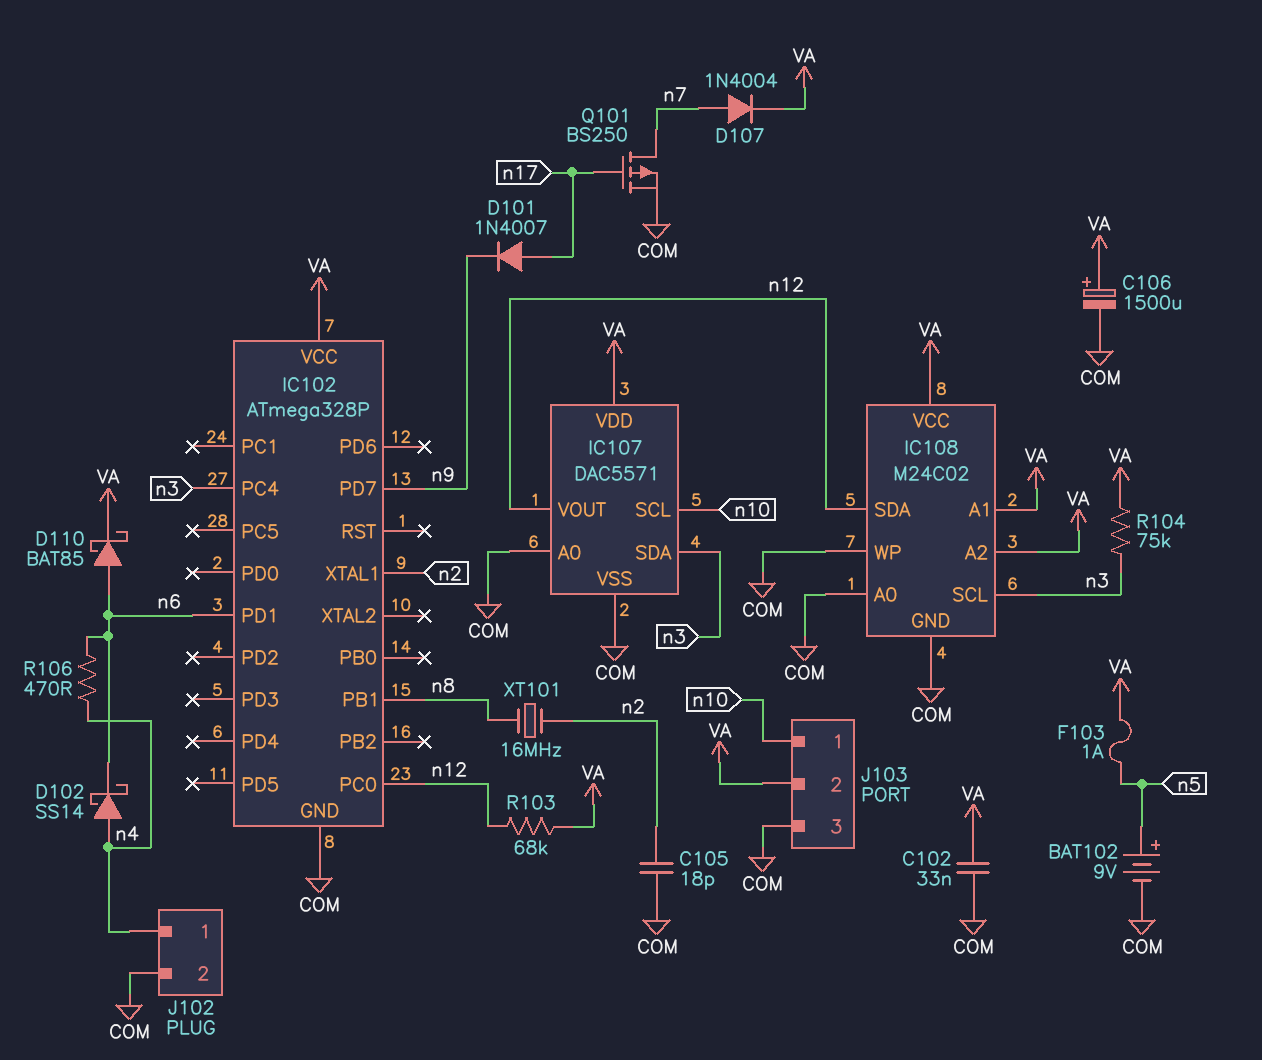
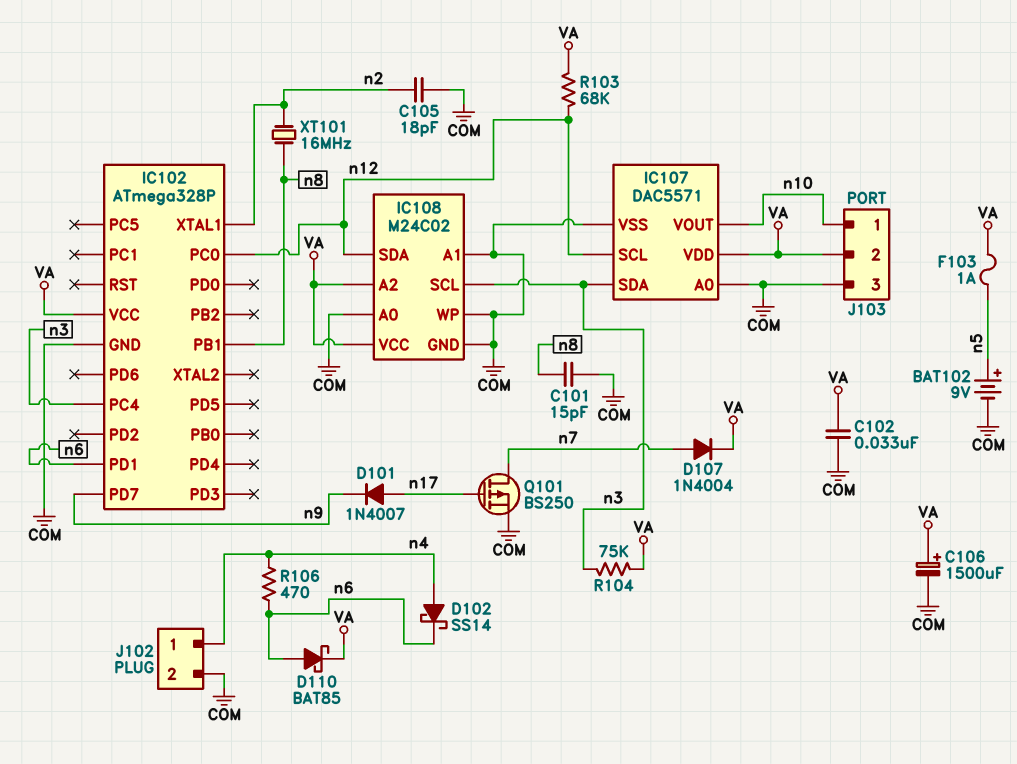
C101: none -> 15pF (COM, n8)
IC107 pin SCL: n10 -> n12
IC107 pin VOUT: n12 -> n10
IC108 pin A1: VA -> COM

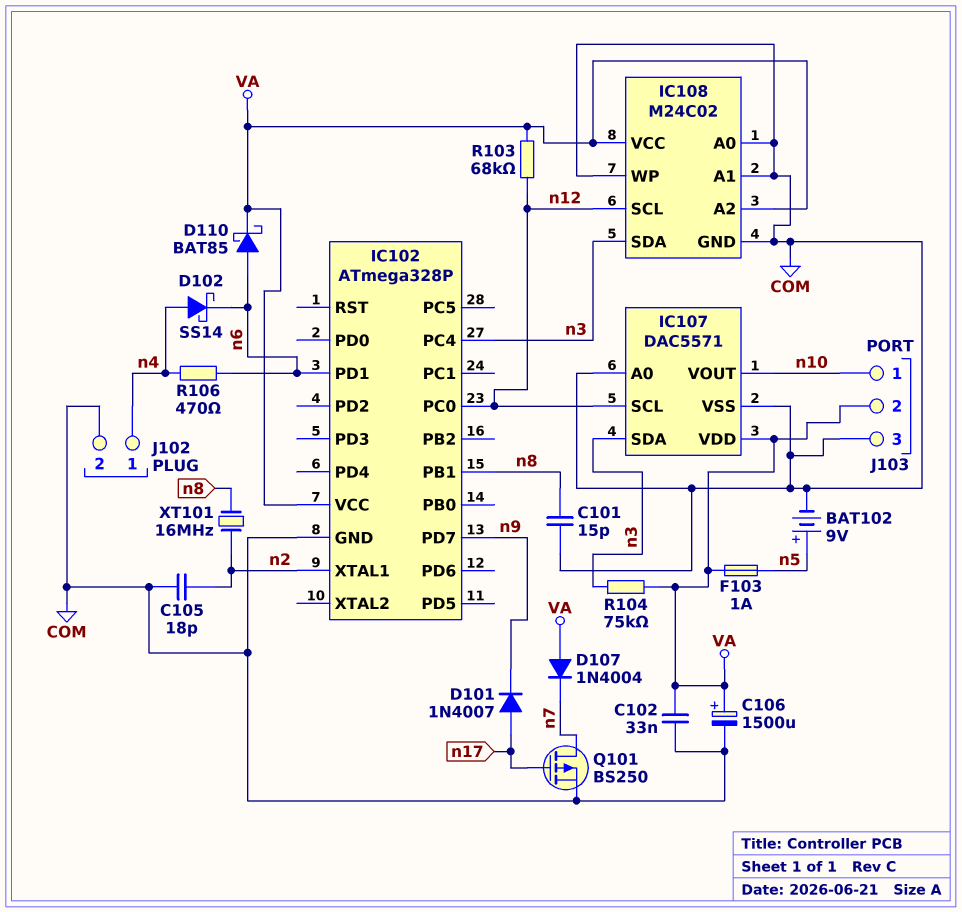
D107: diode 1N4004 (A n7, K VA) -> diode 1N4004 (A VA, K n7)
IC108 pin SCL: n3 -> n12
IC108 pin SDA: n12 -> n3

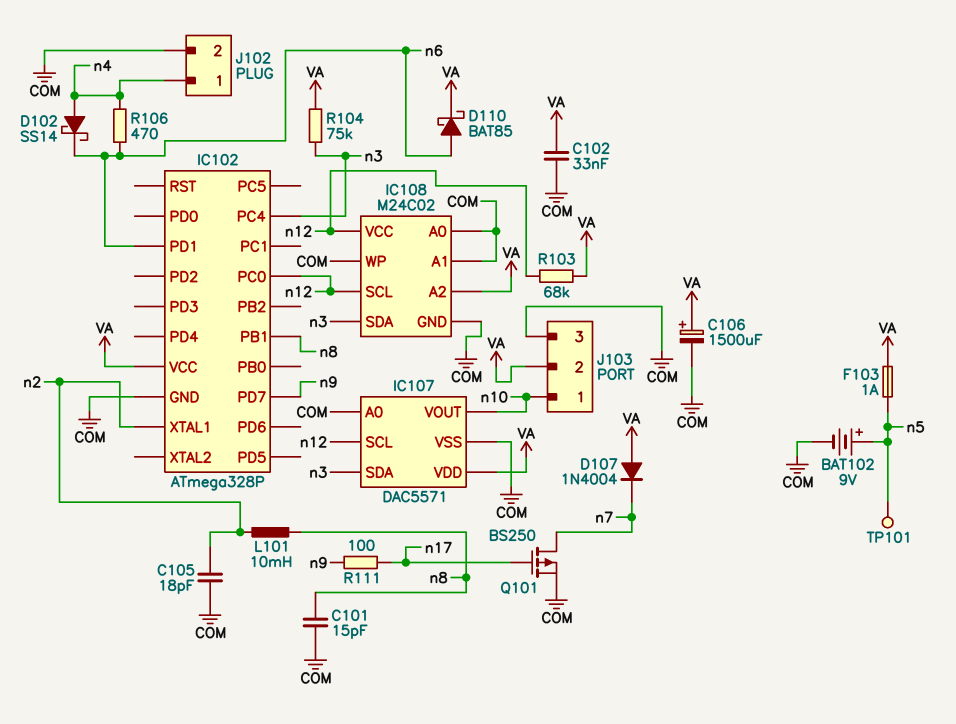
D101: diode 1N4007 (A n17, K n9) -> none
IC108 pin VCC: VA -> n12
L101: none -> 10mH (n2, n8)
R111: none -> 100 (n9, n17)
TP101: none -> test point (n5)
XT101: 16MHz (n2, n8) -> none

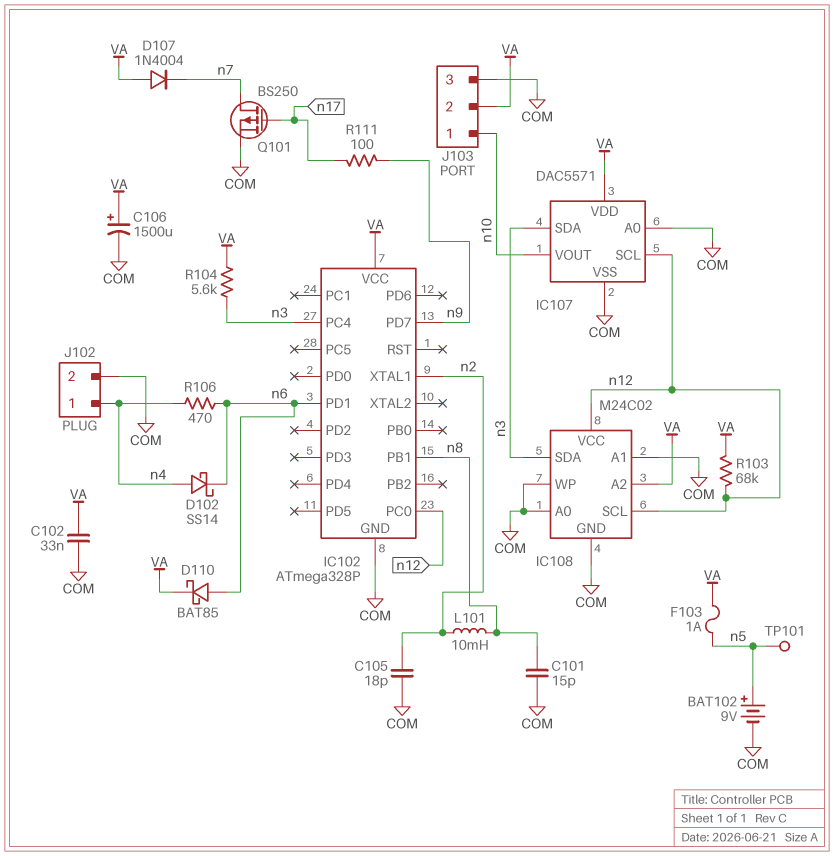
R104: 75k (VA, n3) -> 5.6k (VA, n3)

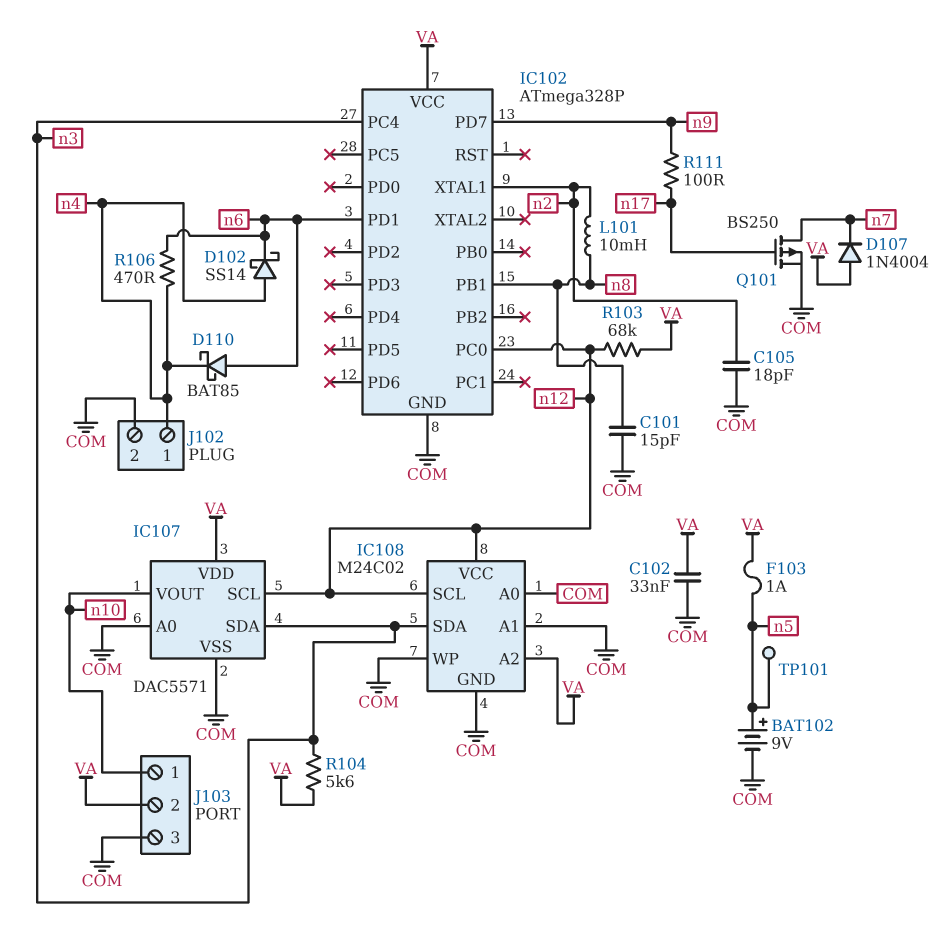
C106: 1500uF (plus VA, minus COM) -> none
D110: schottky BAT85 (A n6, K VA) -> schottky BAT85 (A n6, K n4)

